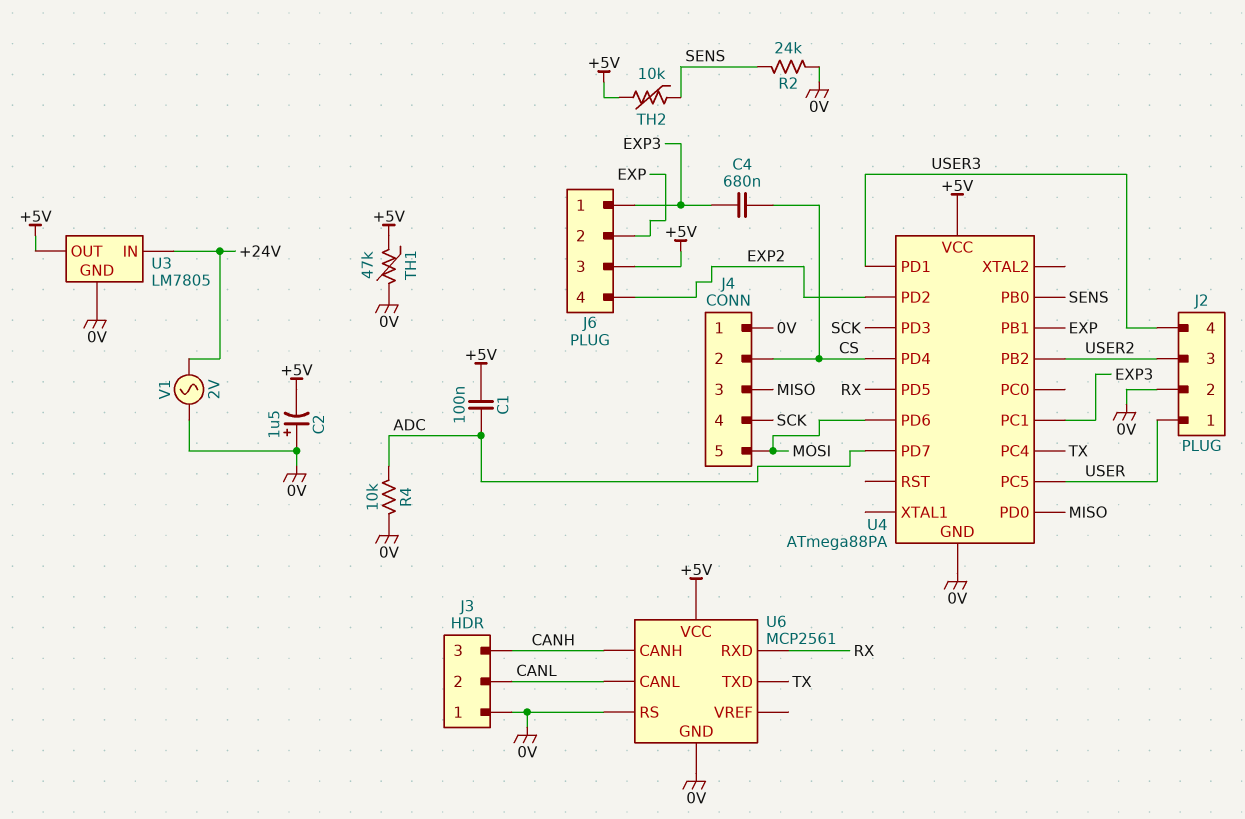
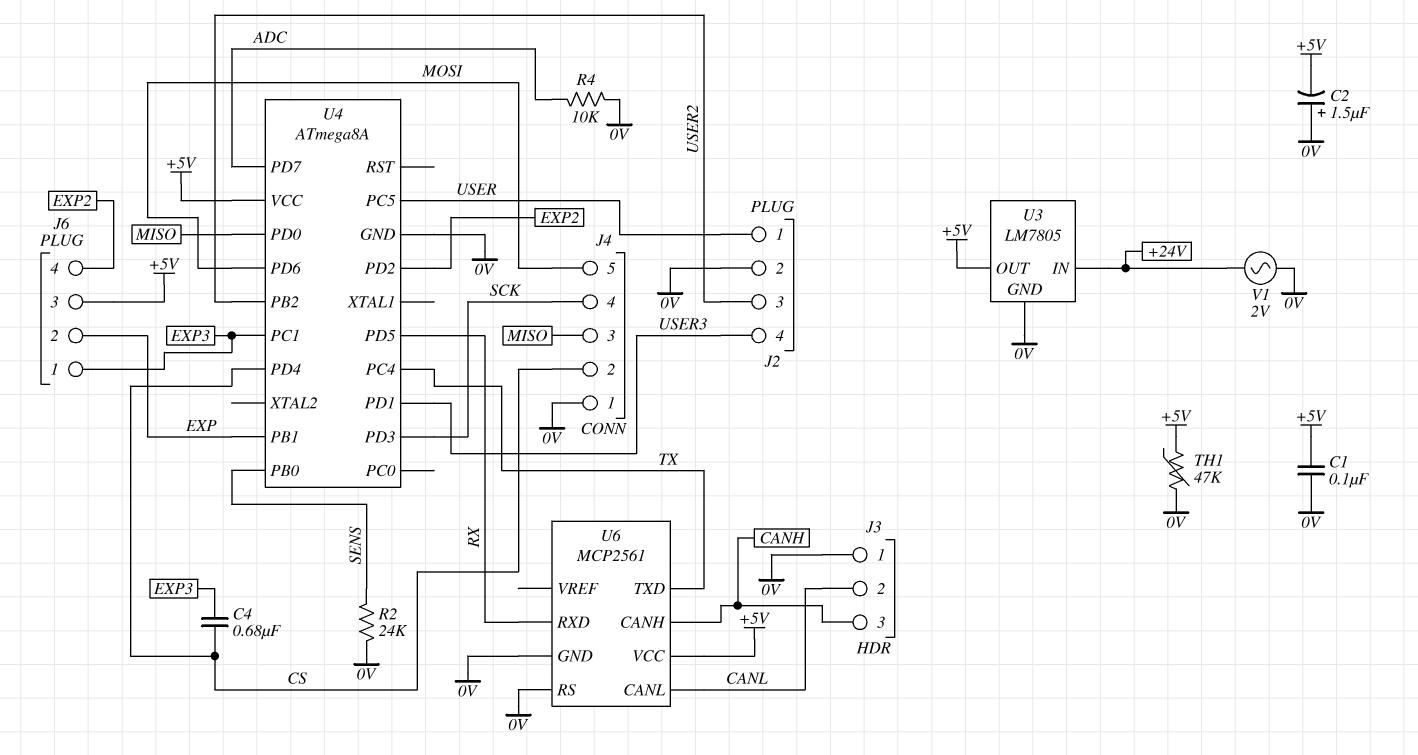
C1: 100nF (+5V, ADC) -> 100nF (+5V, 0V)
TH2: 10k (+5V, SENS) -> none
U4: ATmega88PA -> ATmega8A

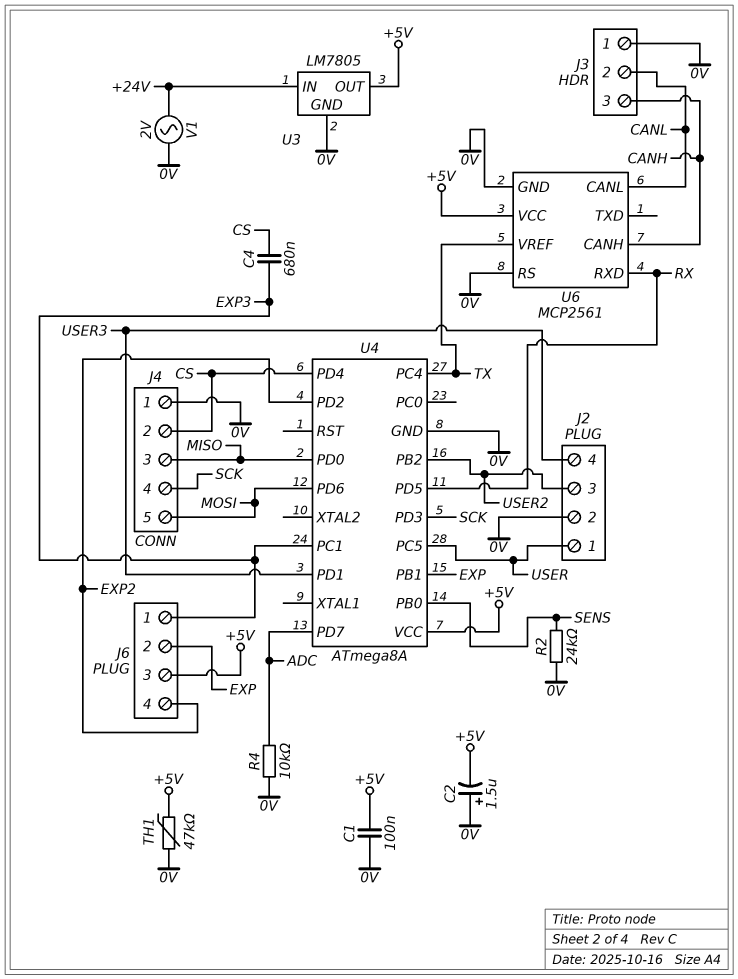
U6 pin TXD: TX -> none
U6 pin VREF: none -> TX

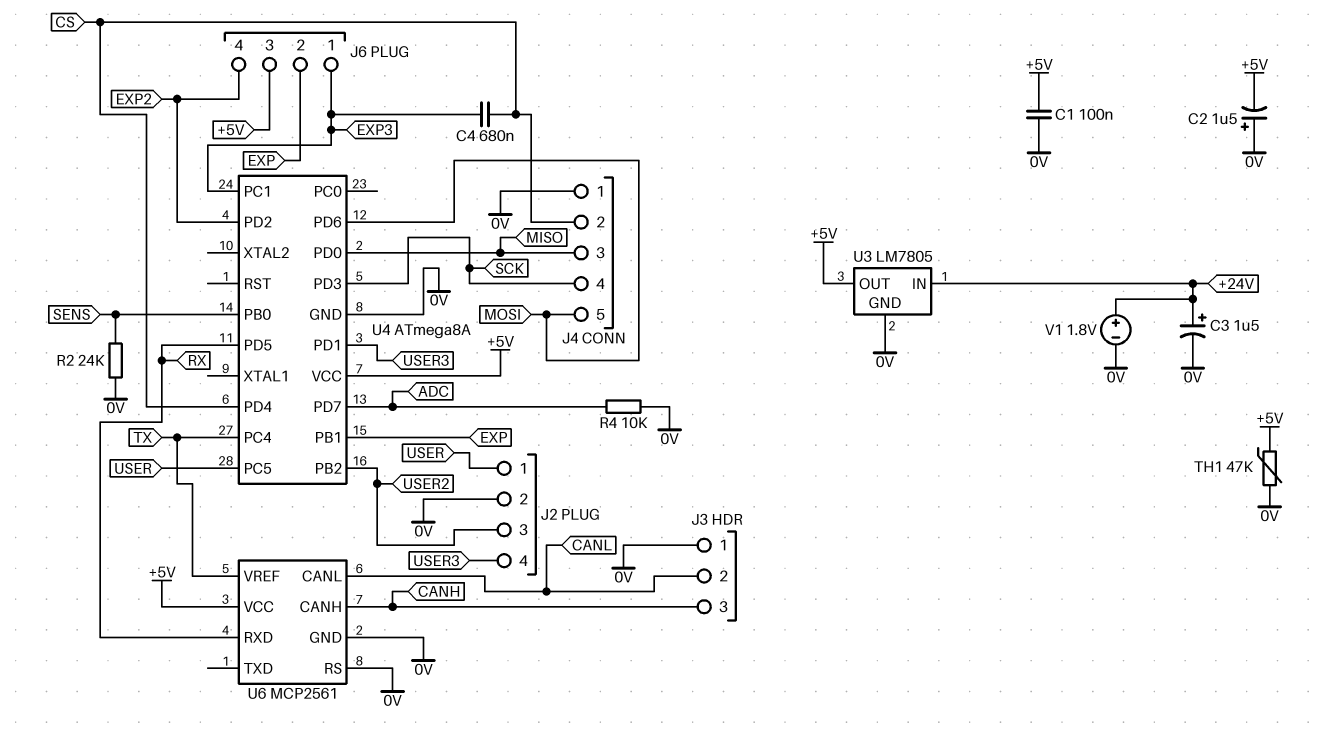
C3: none -> 1.5uF (plus +24V, minus 0V)
V1: AC 2V (+24V, 0V) -> 1.8V (plus +24V, minus 0V)

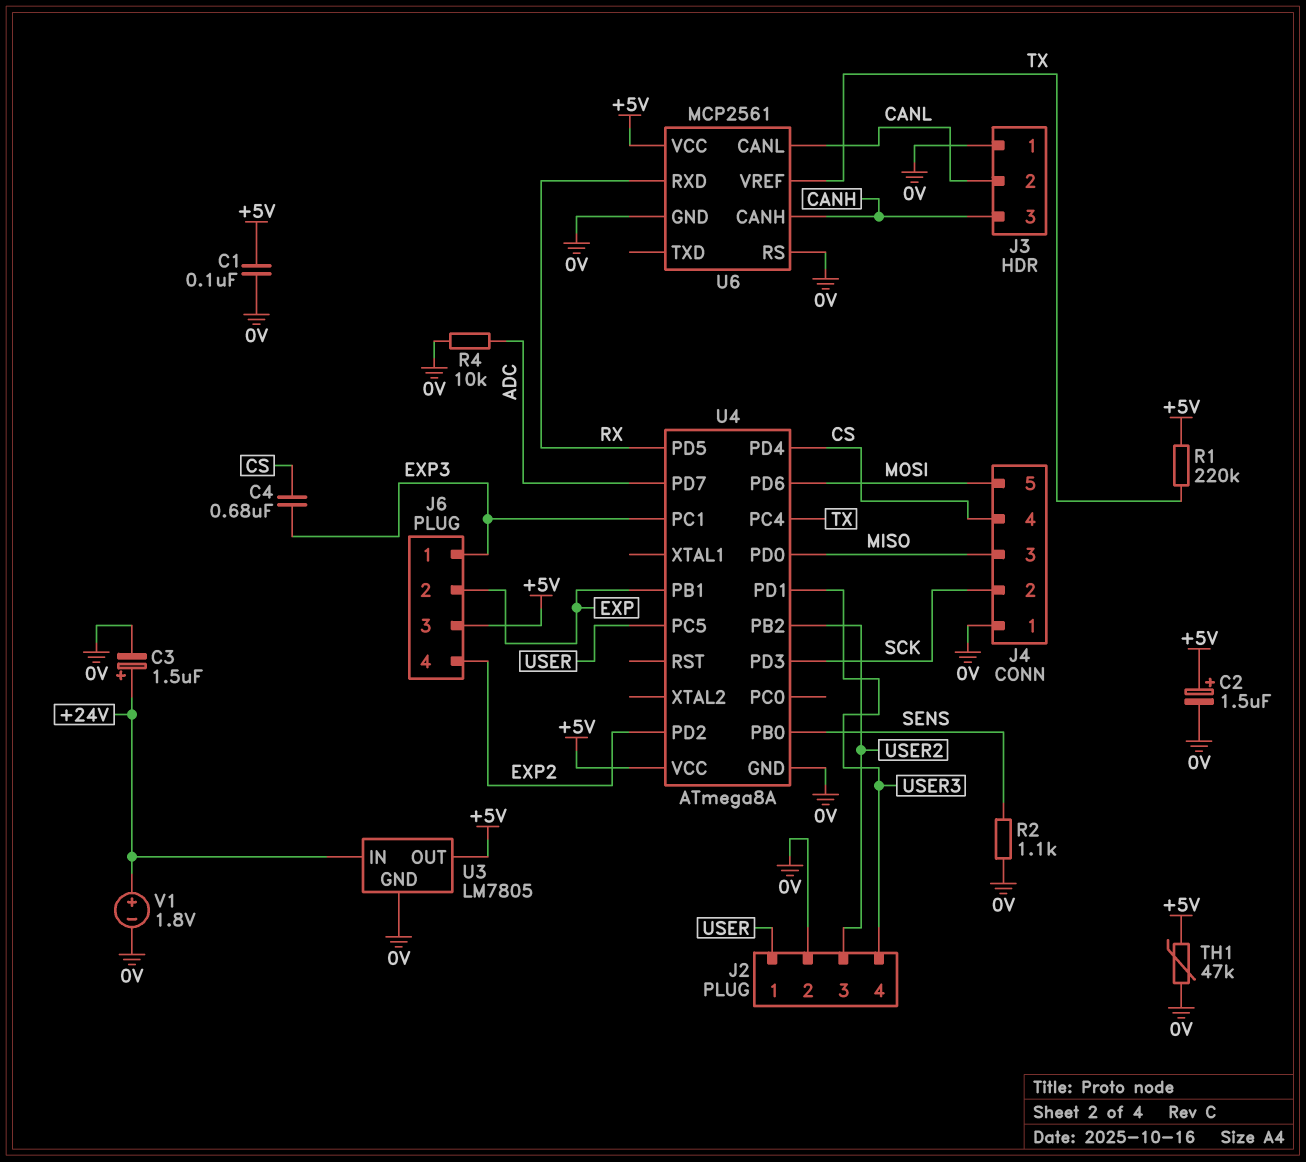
C2: 1.5uF (plus 0V, minus +5V) -> 1.5uF (plus +5V, minus 0V)
J4 pin 2: CS -> SCK
J4 pin 4: SCK -> CS
R1: none -> 220k (+5V, TX)
R2: 24k (0V, SENS) -> 1.1k (0V, SENS)

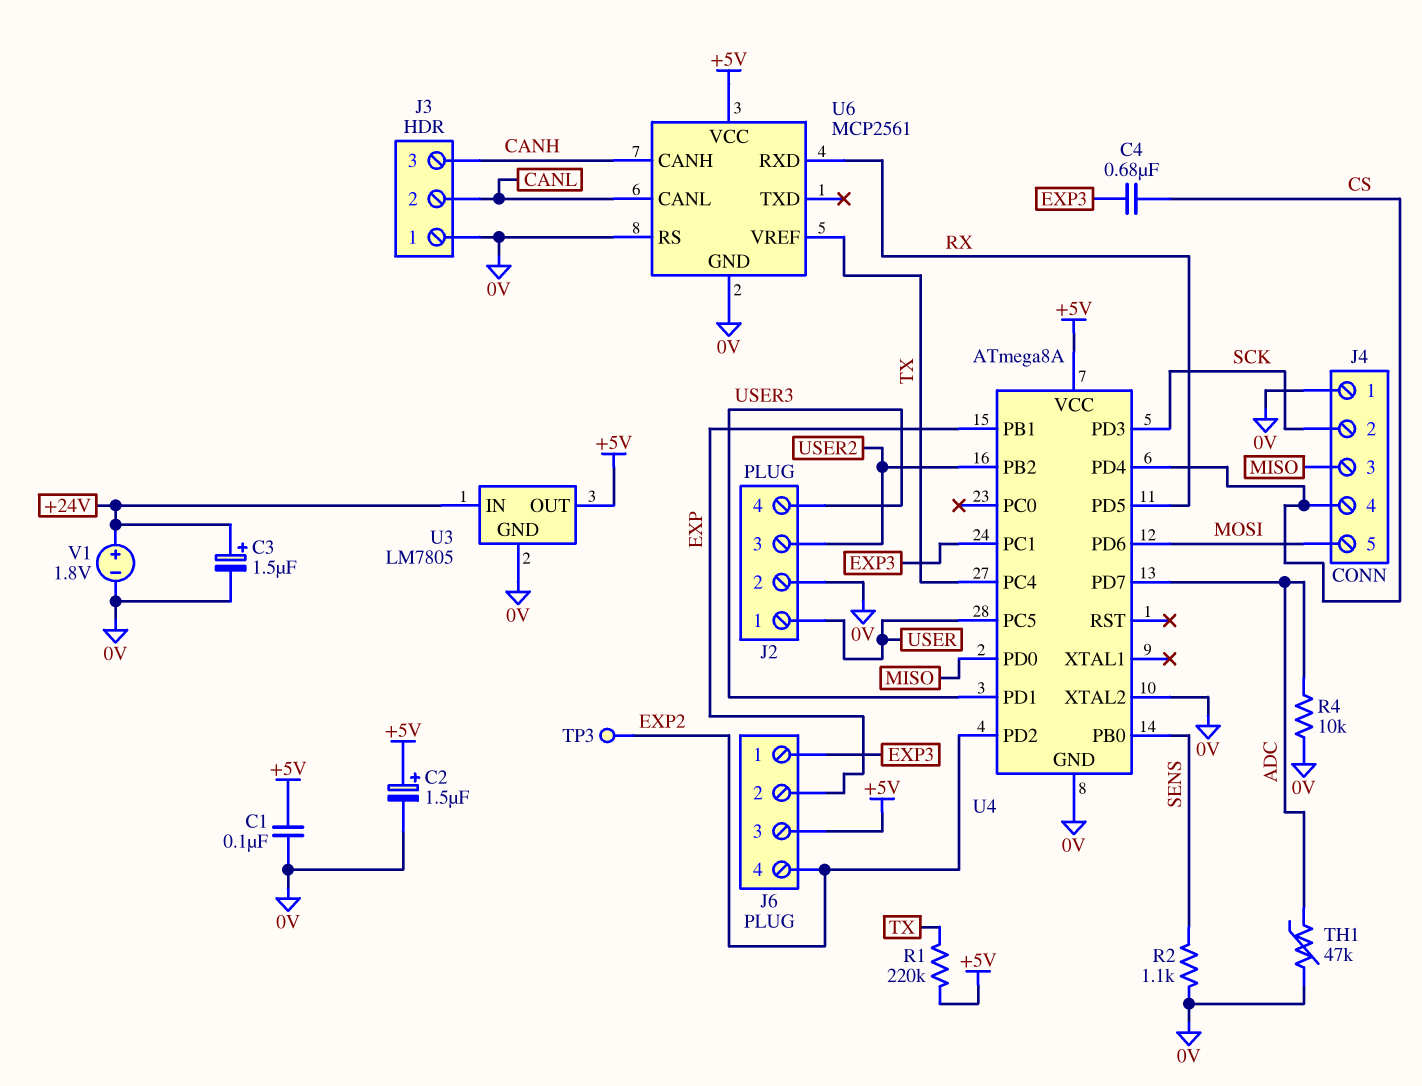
TH1: 47k (+5V, 0V) -> 47k (0V, ADC)
TP3: none -> test point (EXP2)
U4 pin XTAL2: none -> 0V

